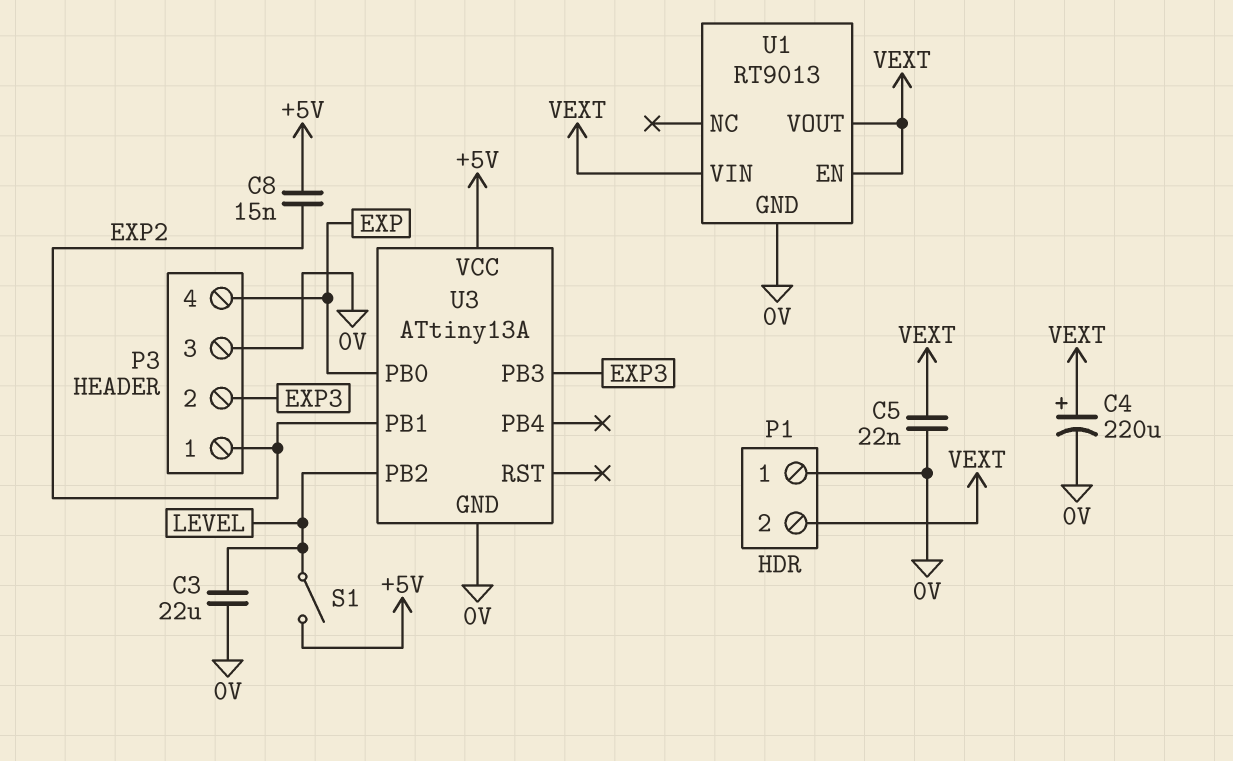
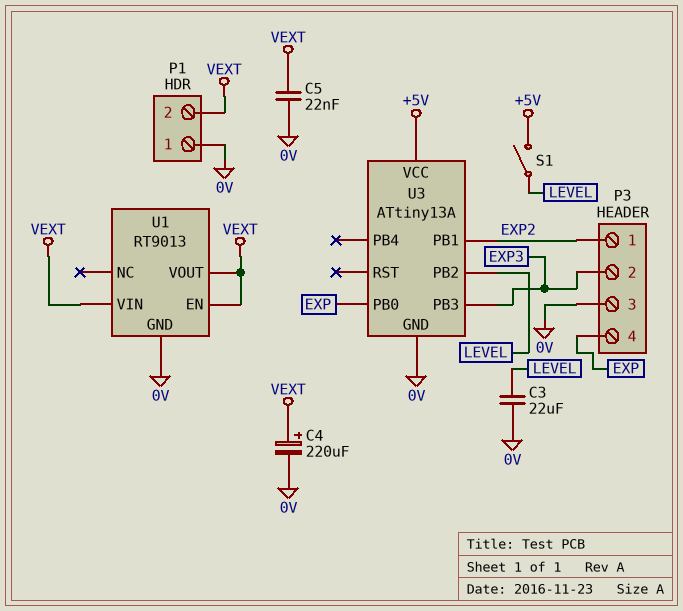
C8: 15nF (+5V, EXP2) -> none

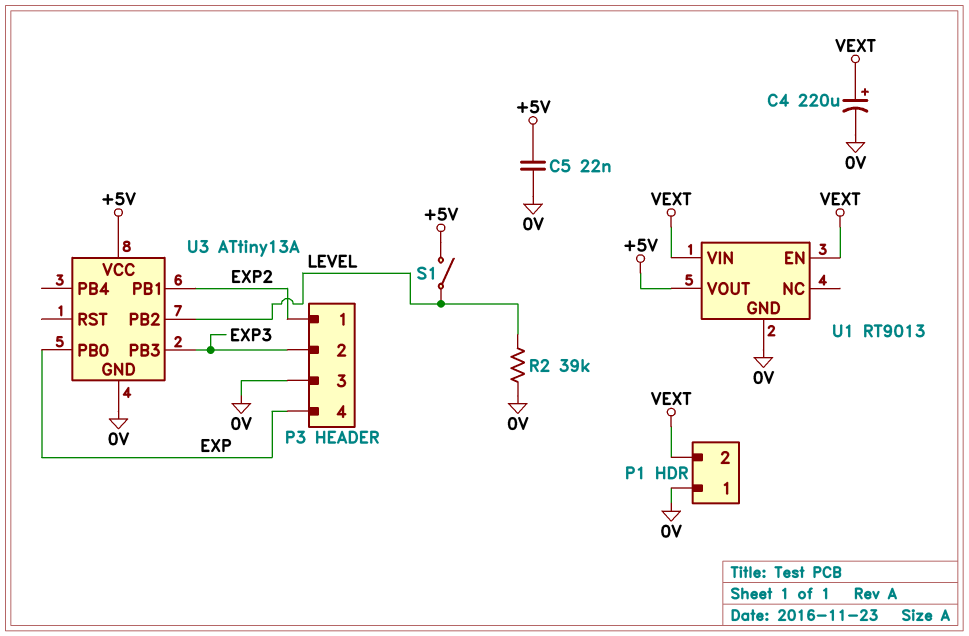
C3: 22uF (0V, LEVEL) -> none
C5: 22nF (0V, VEXT) -> 22nF (+5V, 0V)
R2: none -> 39k (0V, LEVEL)
U1 pin VOUT: VEXT -> +5V

